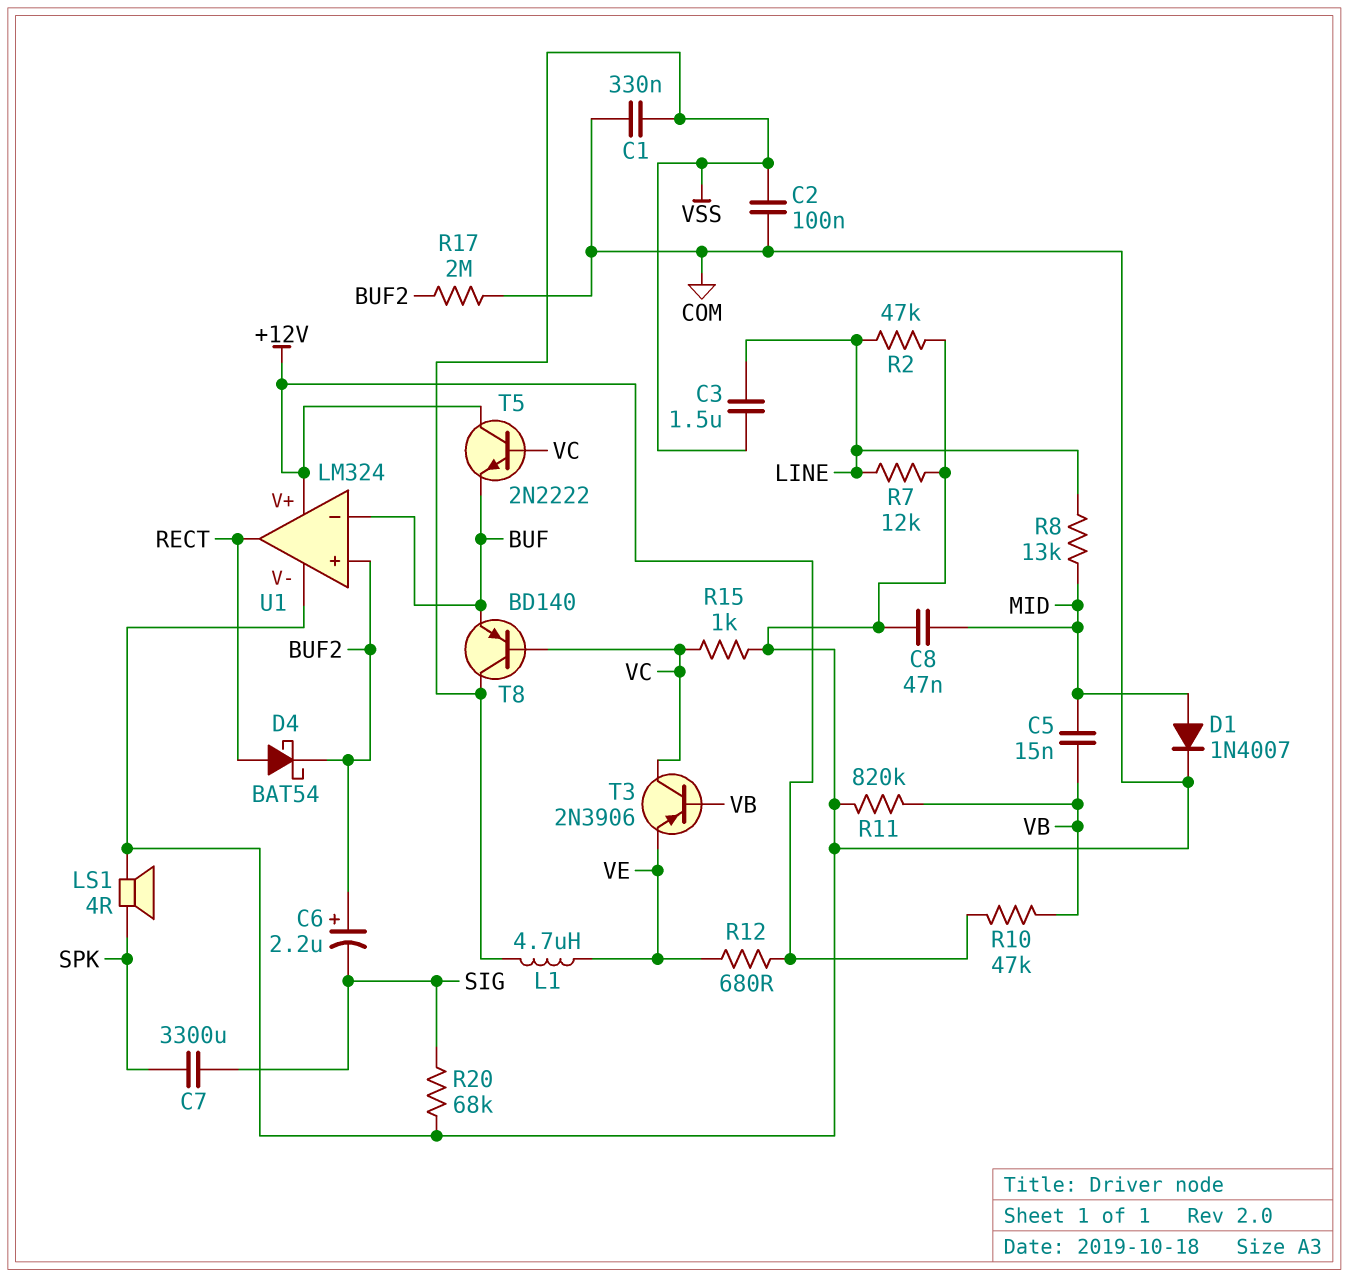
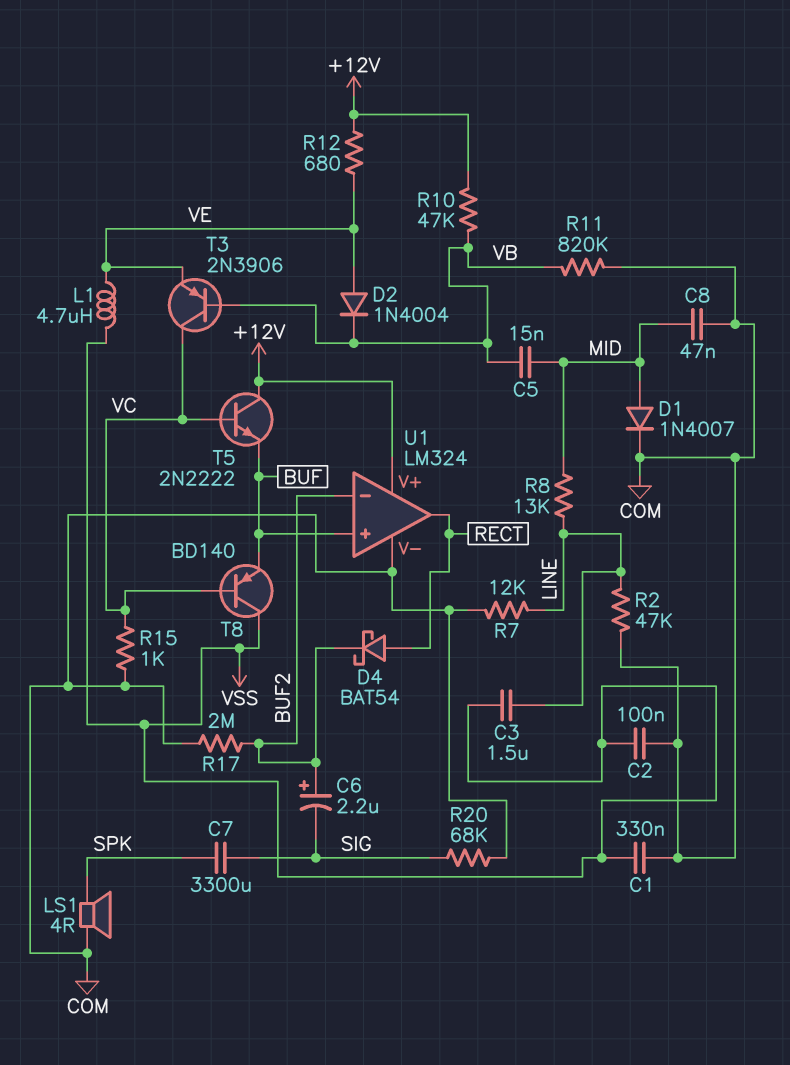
D2: none -> diode 1N4004 (A VE, K VB)
U1 pin in+: BUF2 -> BUF
U1 pin in-: BUF -> BUF2

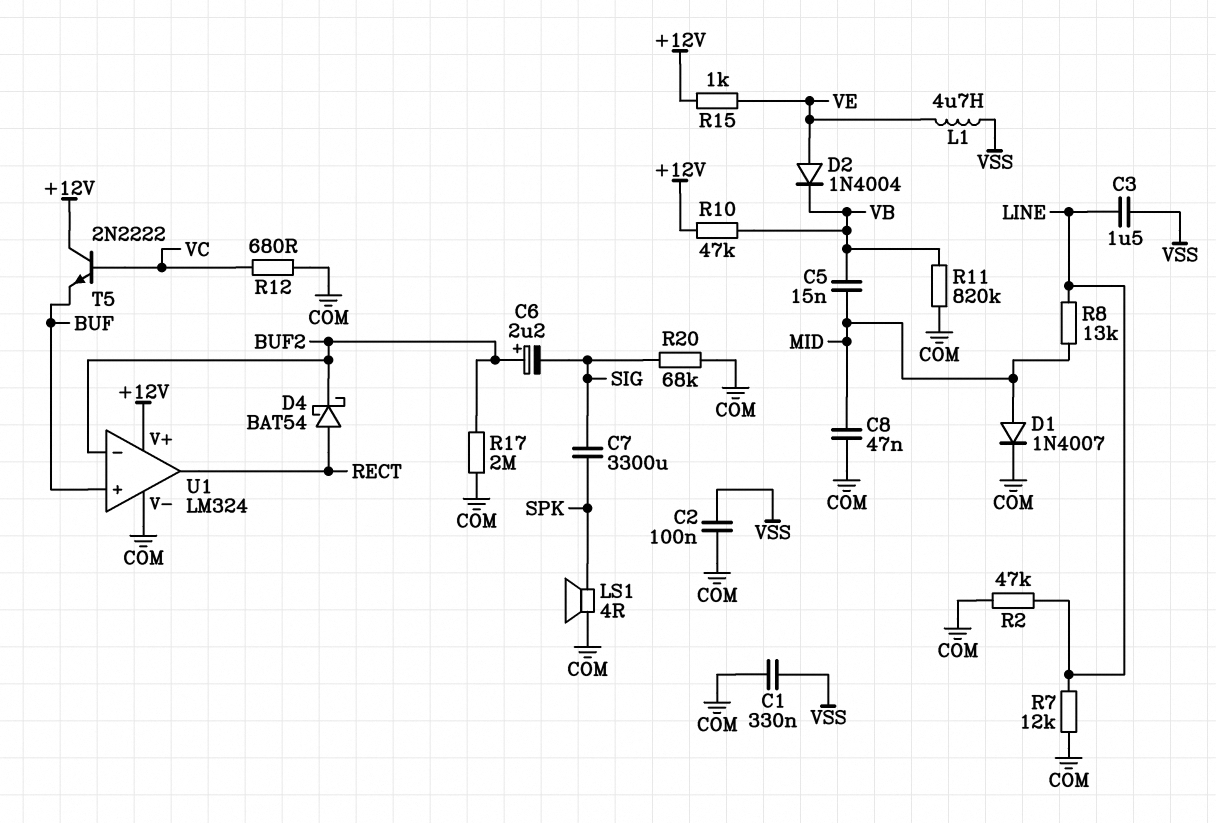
R12: 680 (+12V, VE) -> 680 (COM, VC)
R15: 1k (COM, VC) -> 1k (+12V, VE)
T3: PNP 2N3906 (B VB, C VC, E VE) -> none
T8: PNP BD140 (B VC, C VSS, E BUF) -> none

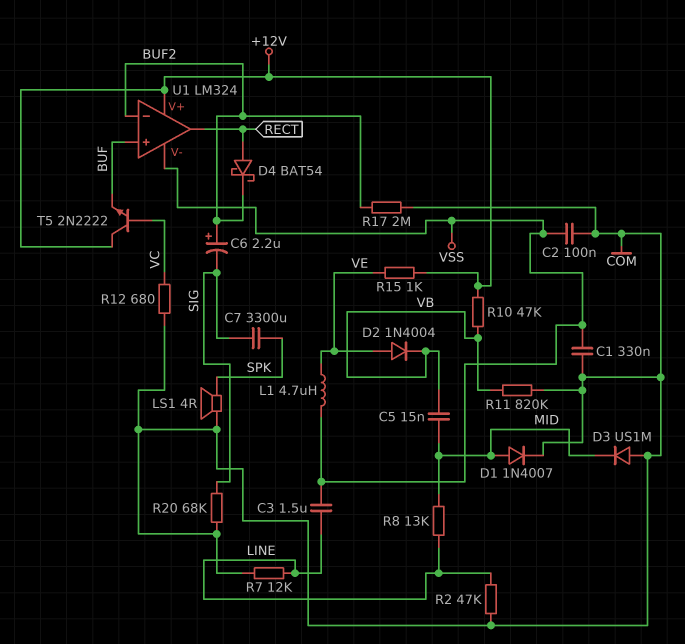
C8: 47nF (COM, MID) -> none
D3: none -> diode US1M (A COM, K MID)
U1 pin V-: COM -> VSS

